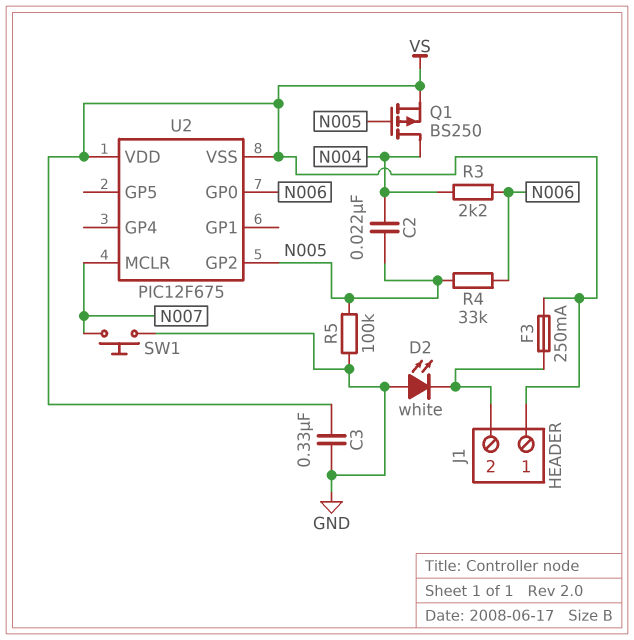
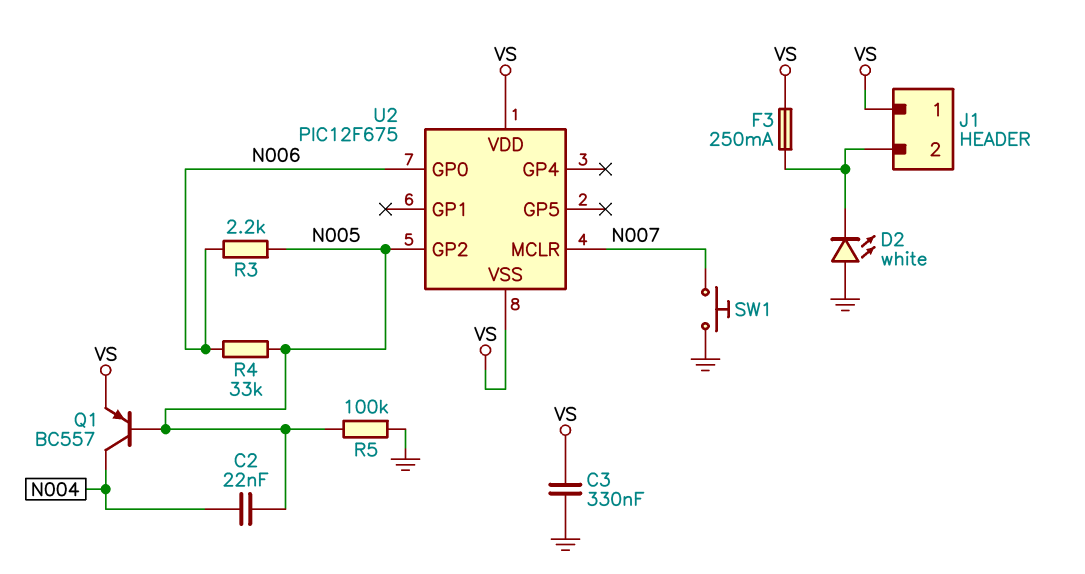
Q1: PMOS BS250 (G N005, D N004, S VS) -> PNP BC557 (B N005, C N004, E VS)
R3: 2.2k (N004, N006) -> 2.2k (N005, N006)

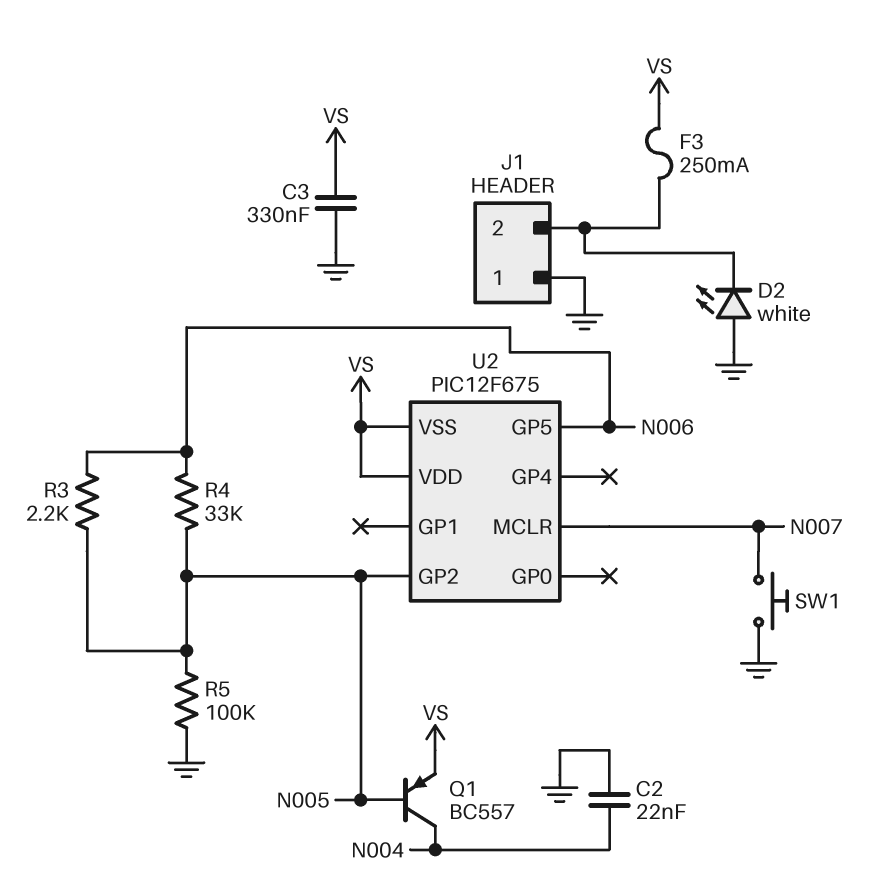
C2: 22nF (N004, N005) -> 22nF (GND, N004)
J1 pin 1: VS -> GND
U2 pin GP0: N006 -> none
U2 pin GP5: none -> N006

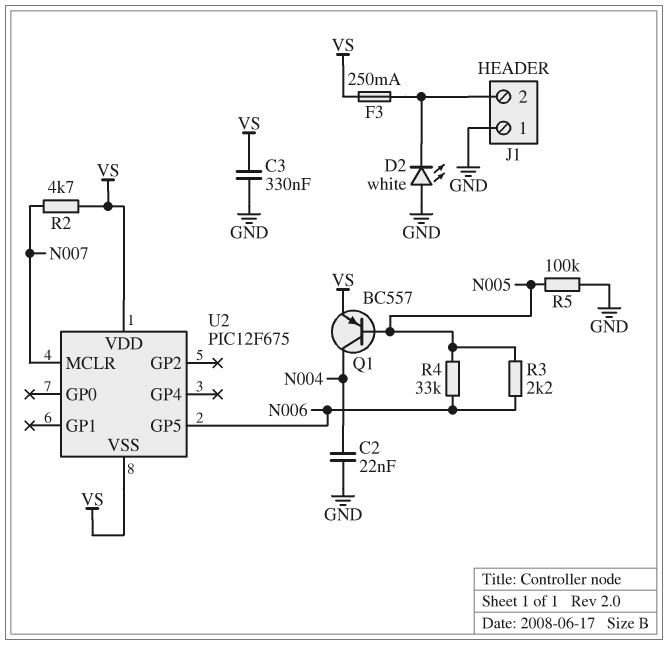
R2: none -> 4.7k (N007, VS)
SW1: button (GND, N007) -> none
U2 pin GP2: N005 -> none

